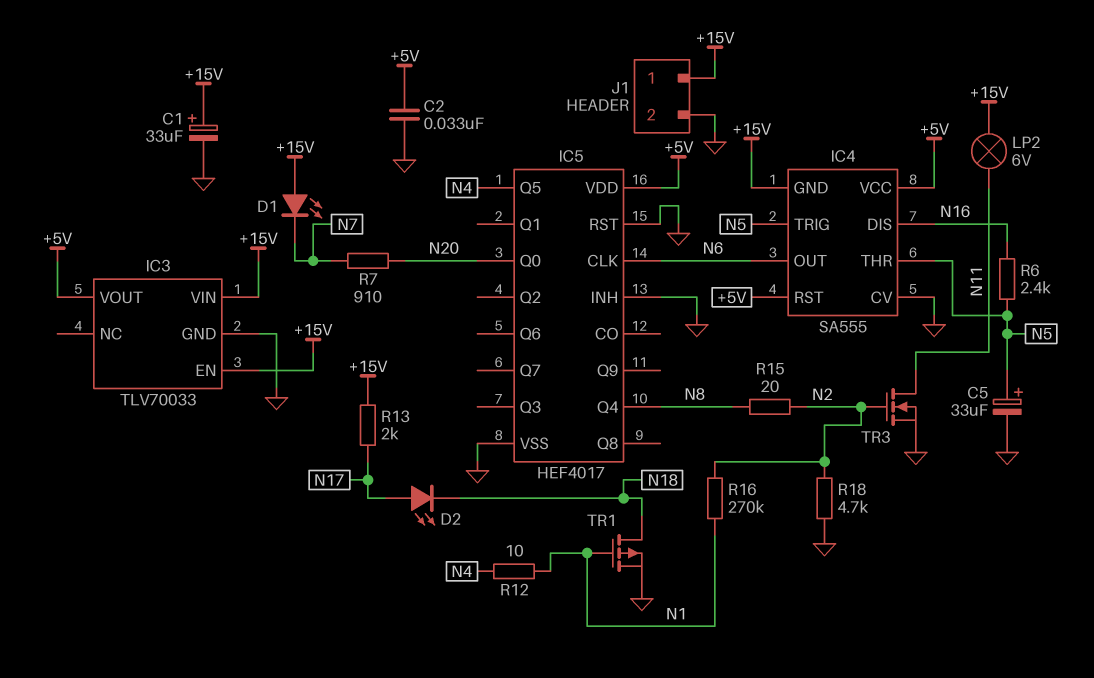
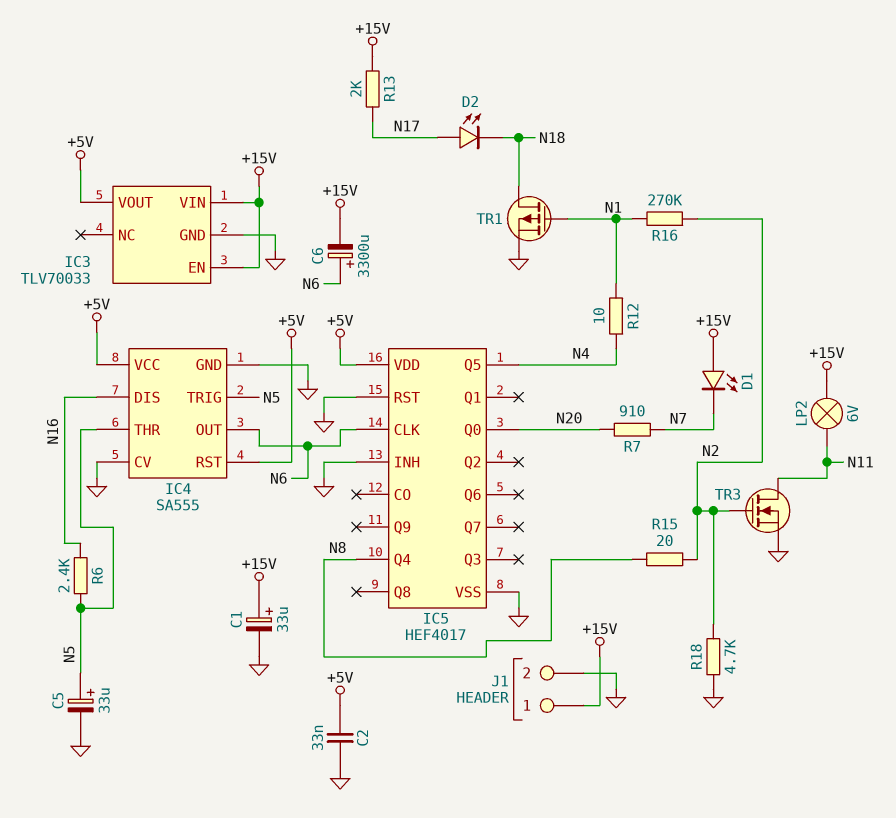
C6: none -> 3300uF (plus N6, minus +15V)
IC4 pin GND: +15V -> GND

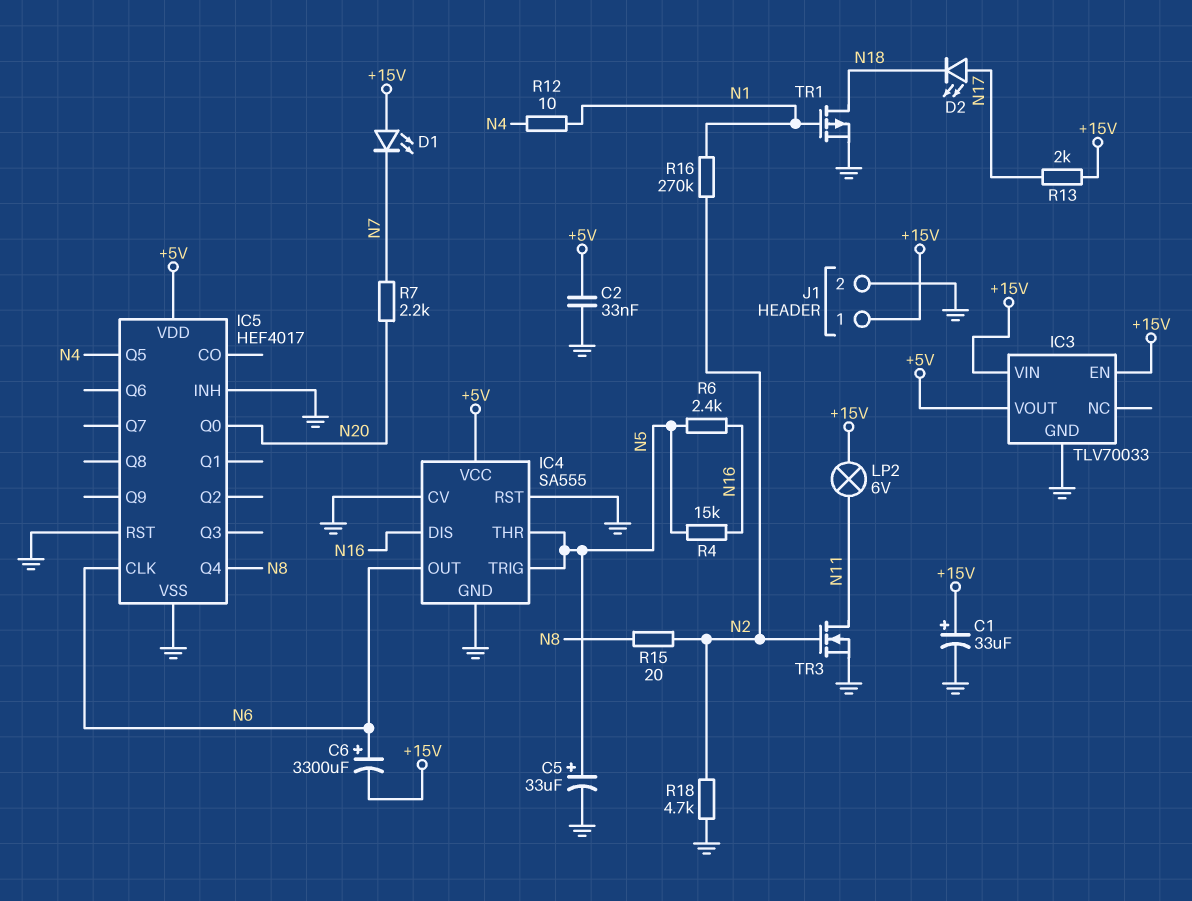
IC4 pin RST: +5V -> GND
R4: none -> 15k (N5, N16)
R7: 910 (N7, N20) -> 2.2k (N7, N20)

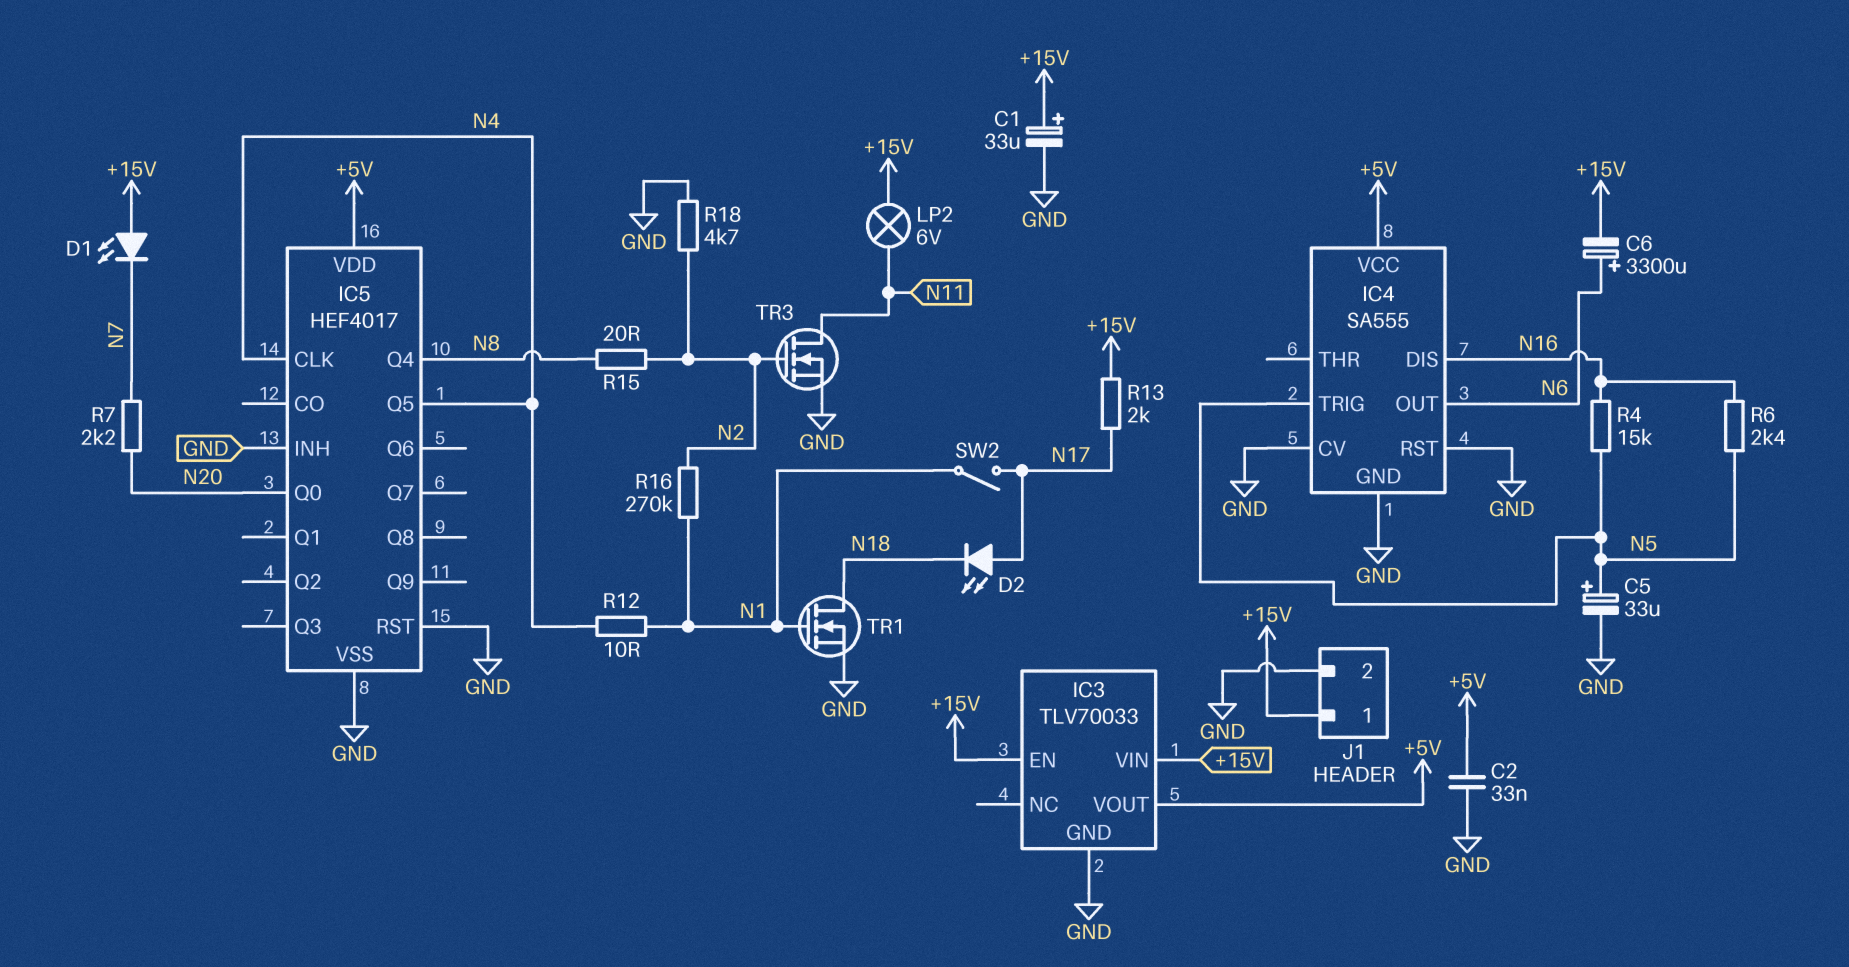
IC4 pin THR: N5 -> none
IC5 pin CLK: N6 -> N4
SW2: none -> switch (N1, N17)
TR1: PMOS (G N1, D N18, S GND) -> NMOS (G N1, D N18, S GND)

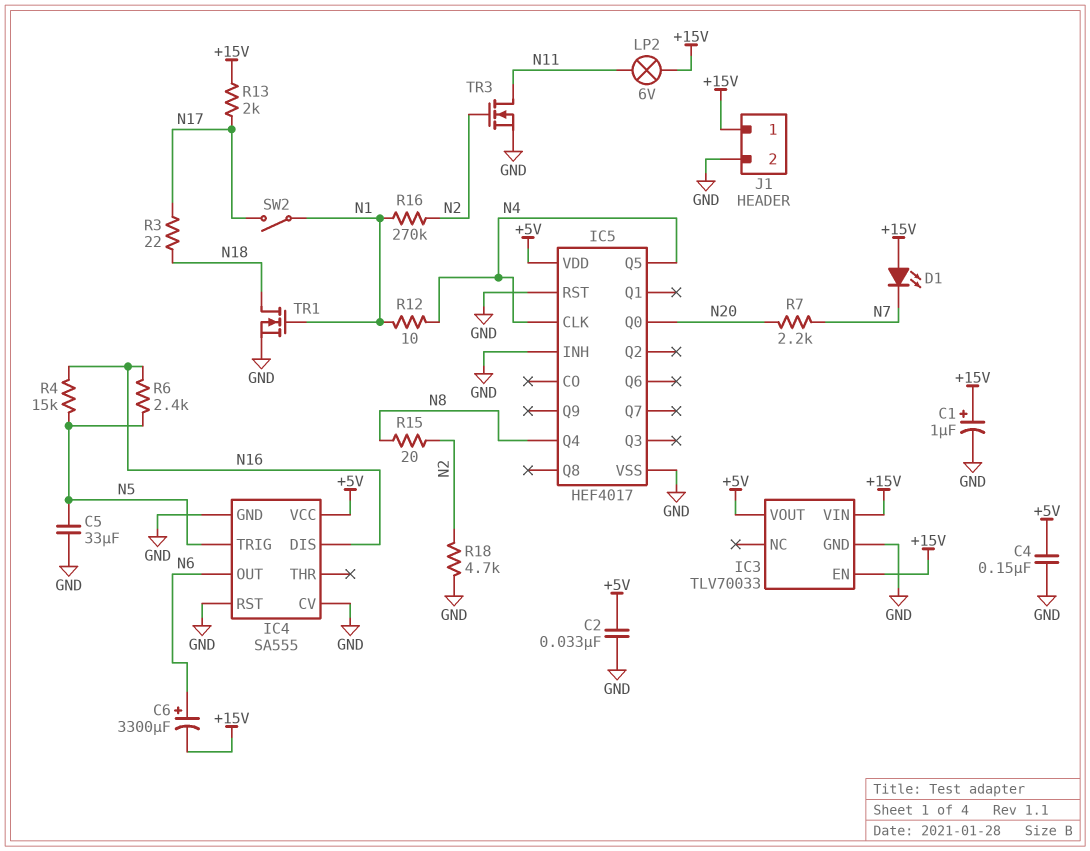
C1: 33uF (plus +15V, minus GND) -> 1uF (plus +15V, minus GND)
C4: none -> 150nF (+5V, GND)
C5: 33uF (plus N5, minus GND) -> 33uF (GND, N5)
D2: LED (A N17, K N18) -> none
R3: none -> 22 (N17, N18)

